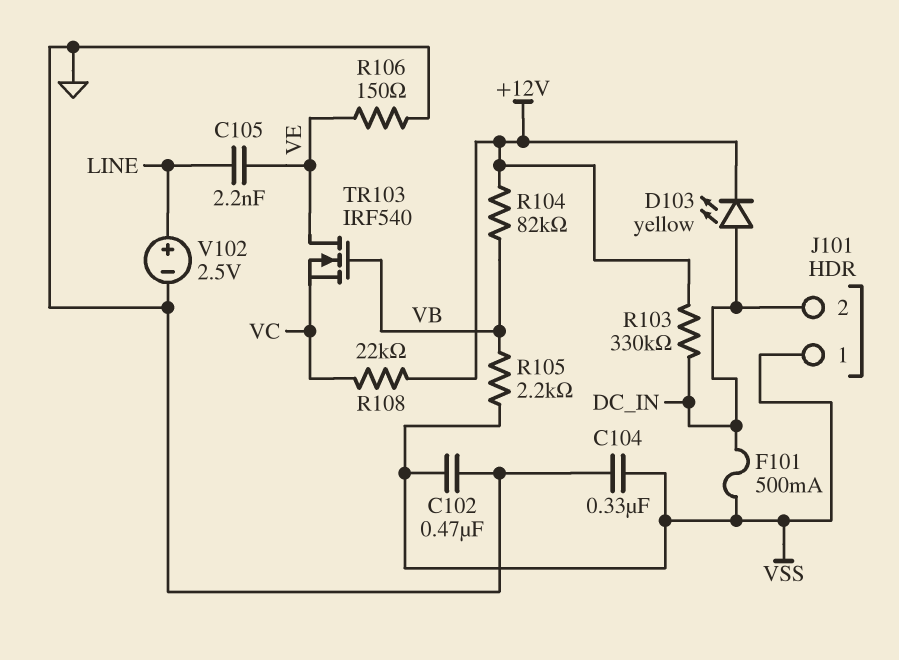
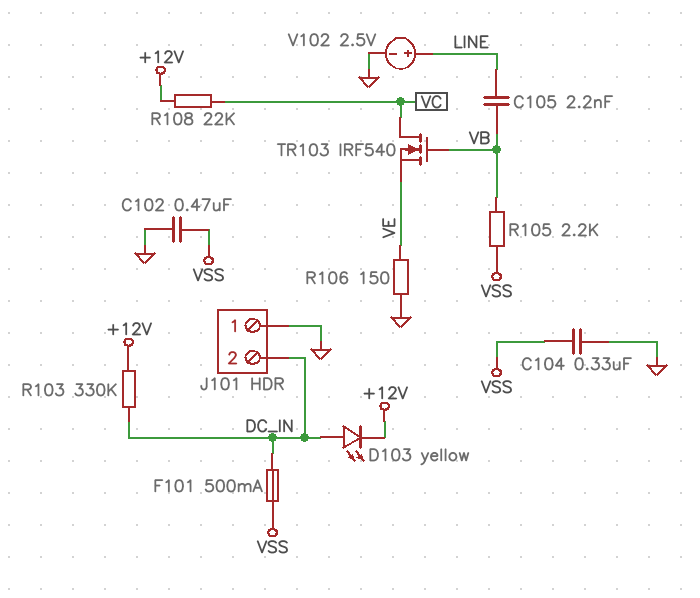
C105: 2.2nF (LINE, VE) -> 2.2nF (LINE, VB)
J101 pin 1: VSS -> GND
R104: 82k (+12V, VB) -> none
TR103: NMOS IRF540 (G VB, D VE, S VC) -> NMOS IRF540 (G VB, D VC, S VE)

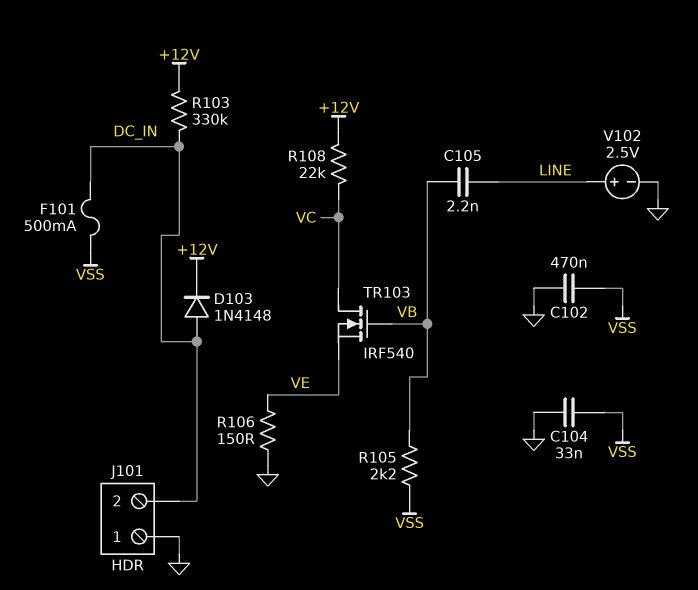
C104: 330nF (GND, VSS) -> 33nF (GND, VSS)
D103: LED yellow (A DC_IN, K +12V) -> diode 1N4148 (A DC_IN, K +12V)

